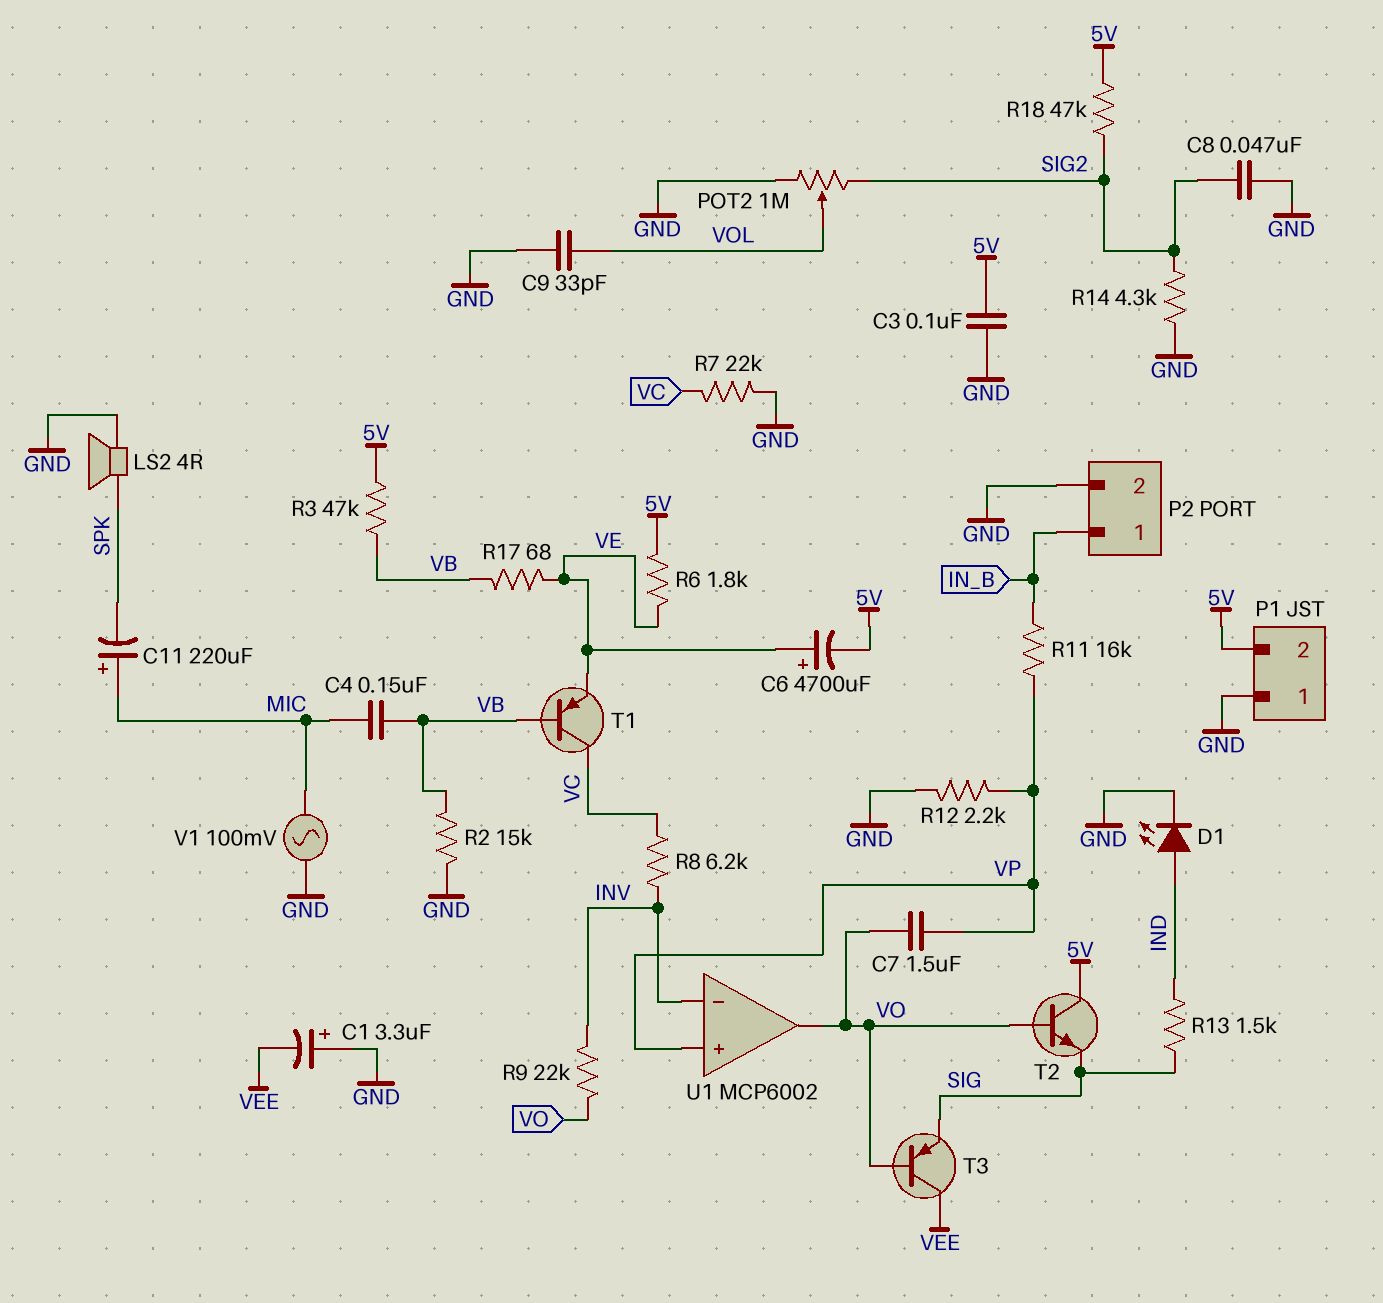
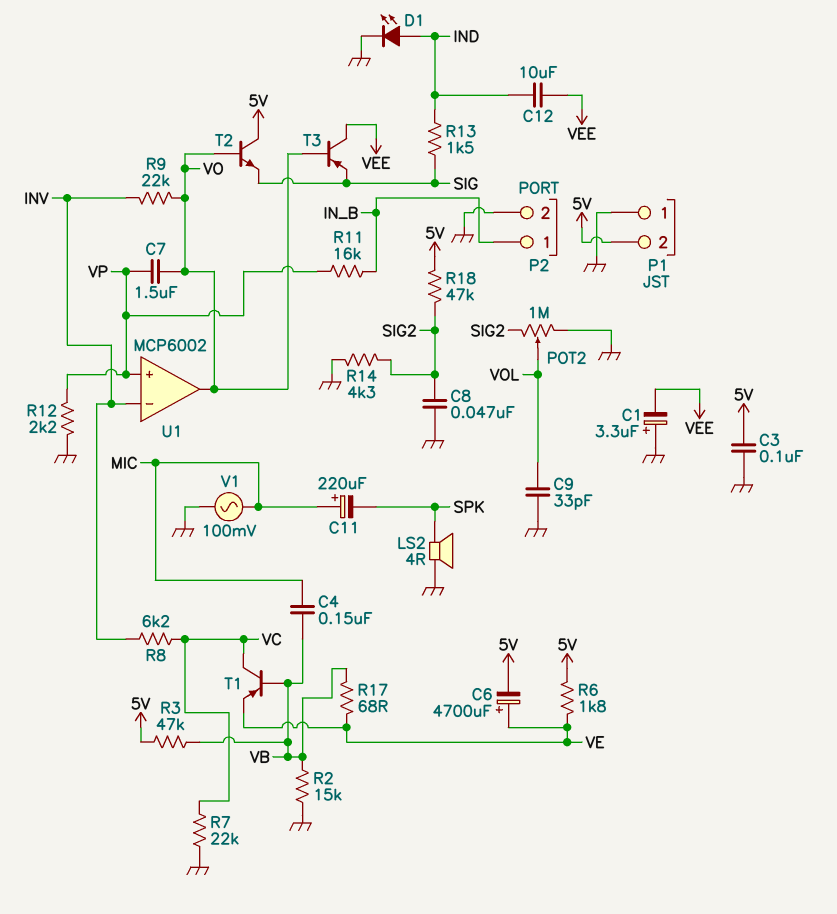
C12: none -> 10uF (IND, VEE)

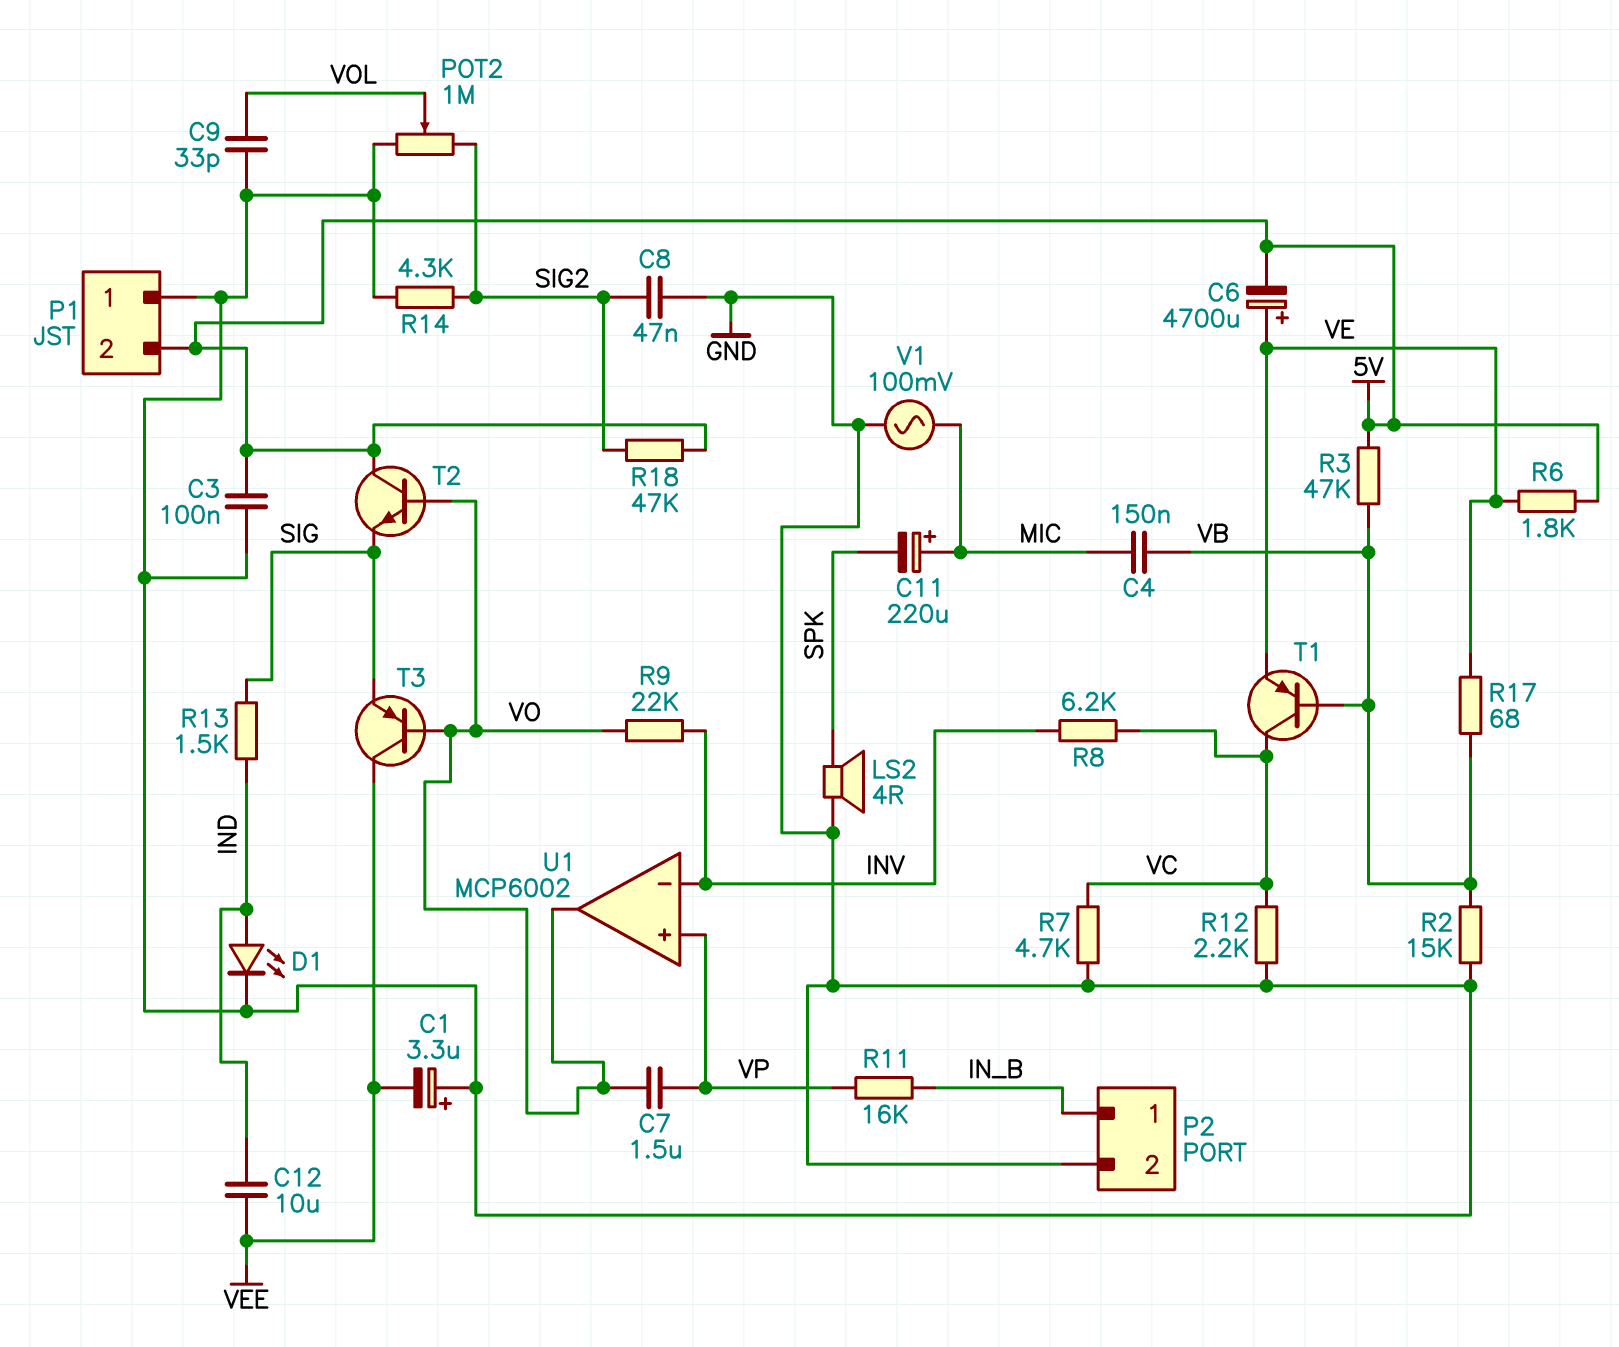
R7: 22k (GND, VC) -> 4.7k (GND, VC)
R12: 2.2k (GND, VP) -> 2.2k (GND, VC)

